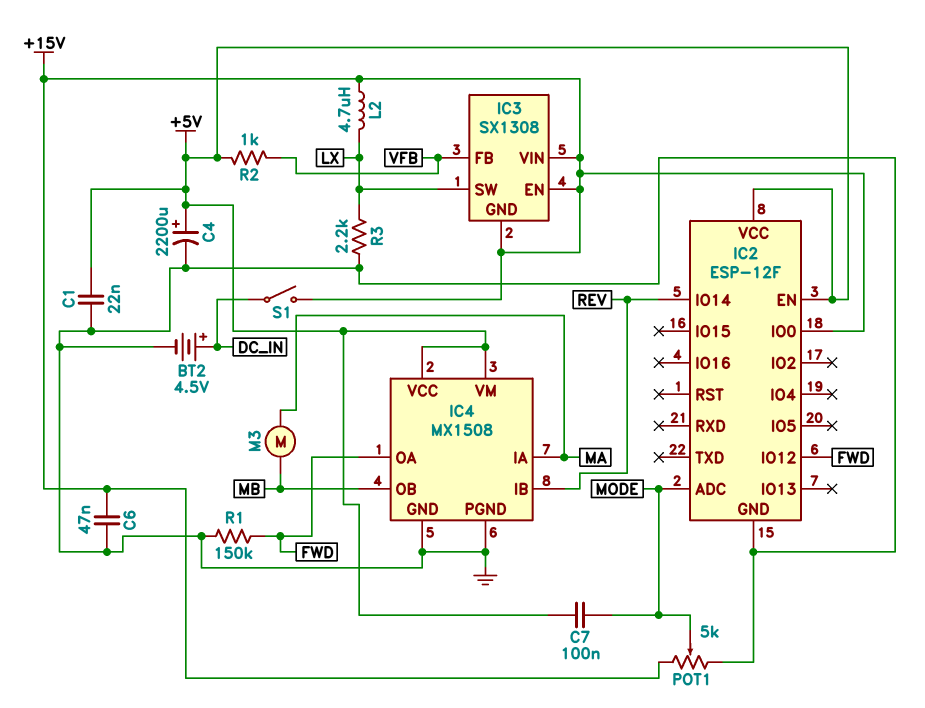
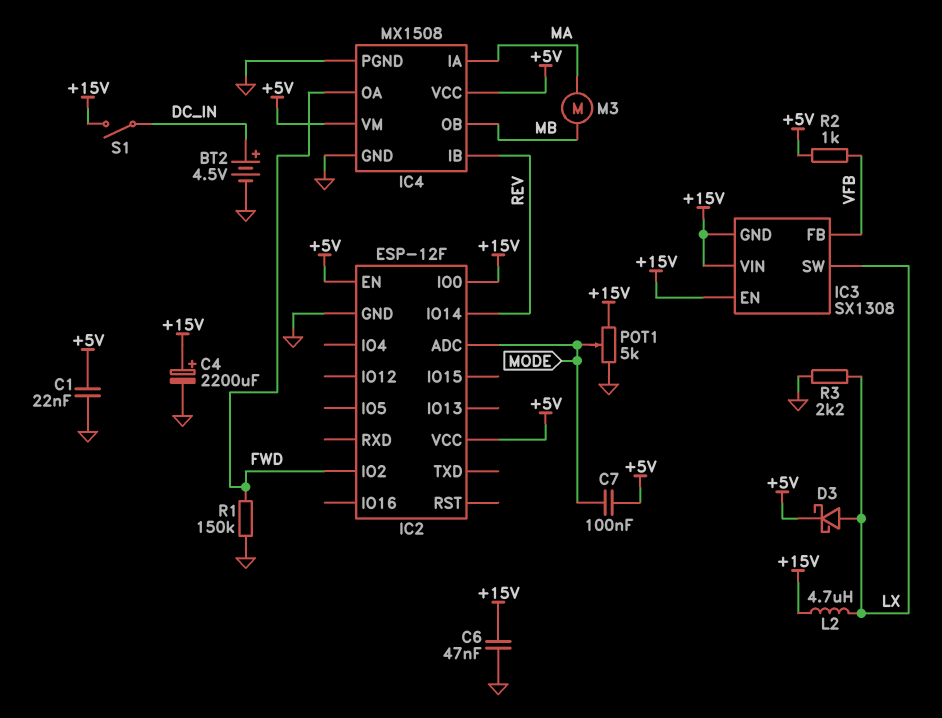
C4: 2200uF (plus +5V, minus GND) -> 2200uF (plus +15V, minus GND)
D3: none -> schottky (A LX, K +5V)
IC2 pin IO2: none -> FWD
IC2 pin IO12: FWD -> none

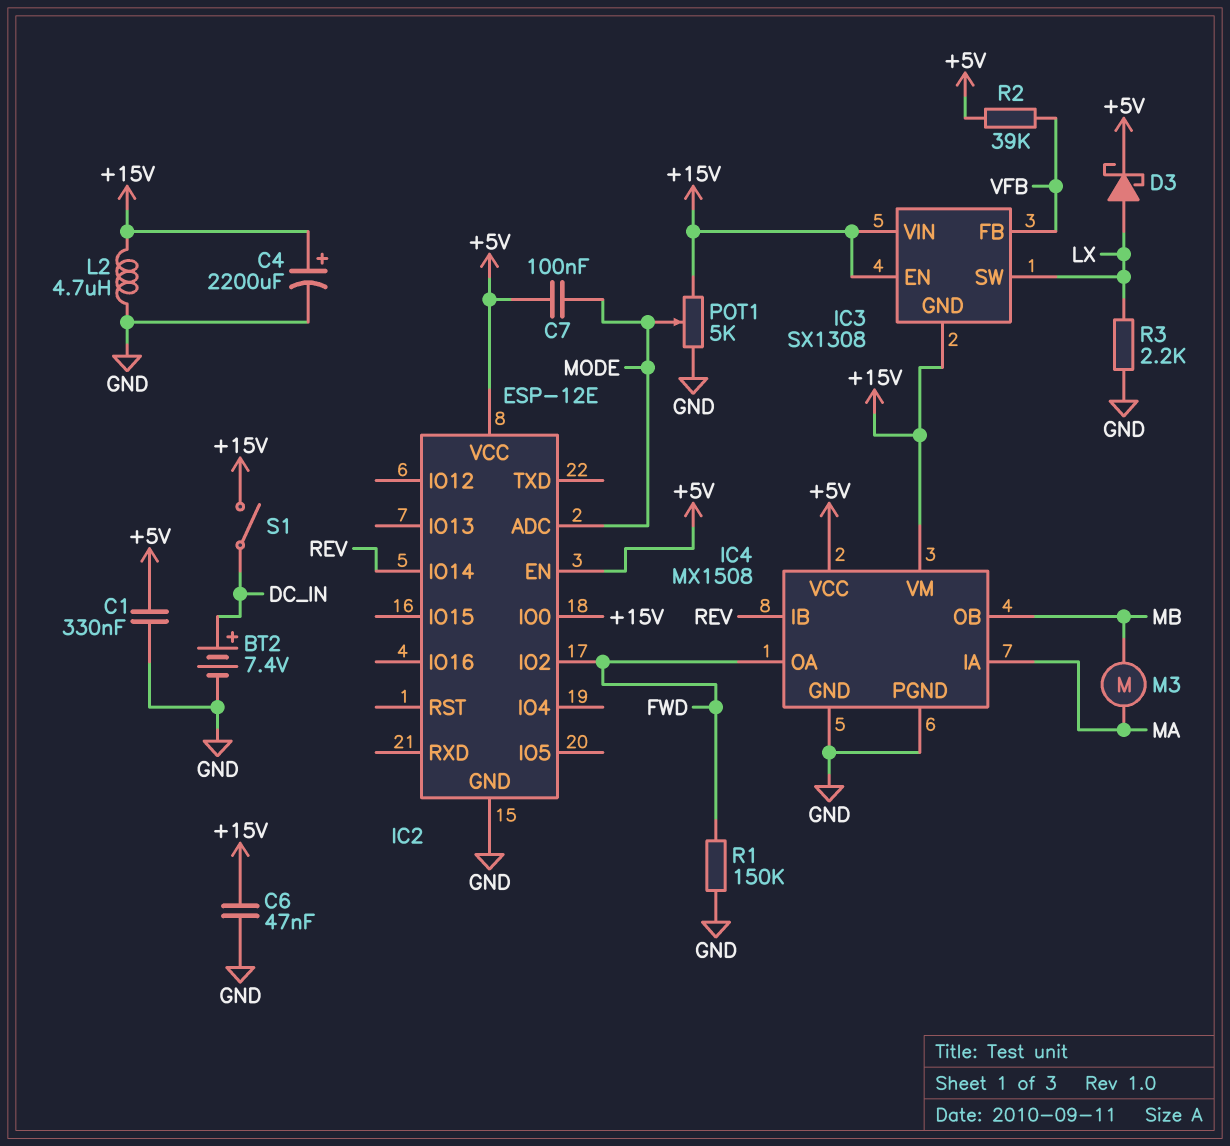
BT2: 4.5V (plus DC_IN, minus GND) -> 7.4V (plus DC_IN, minus GND)
C1: 22nF (+5V, GND) -> 330nF (+5V, GND)
IC2: ESP-12F -> ESP-12E
IC4 pin VM: +5V -> +15V
L2: 4.7uH (+15V, LX) -> 4.7uH (+15V, GND)
R2: 1k (+5V, VFB) -> 39k (+5V, VFB)

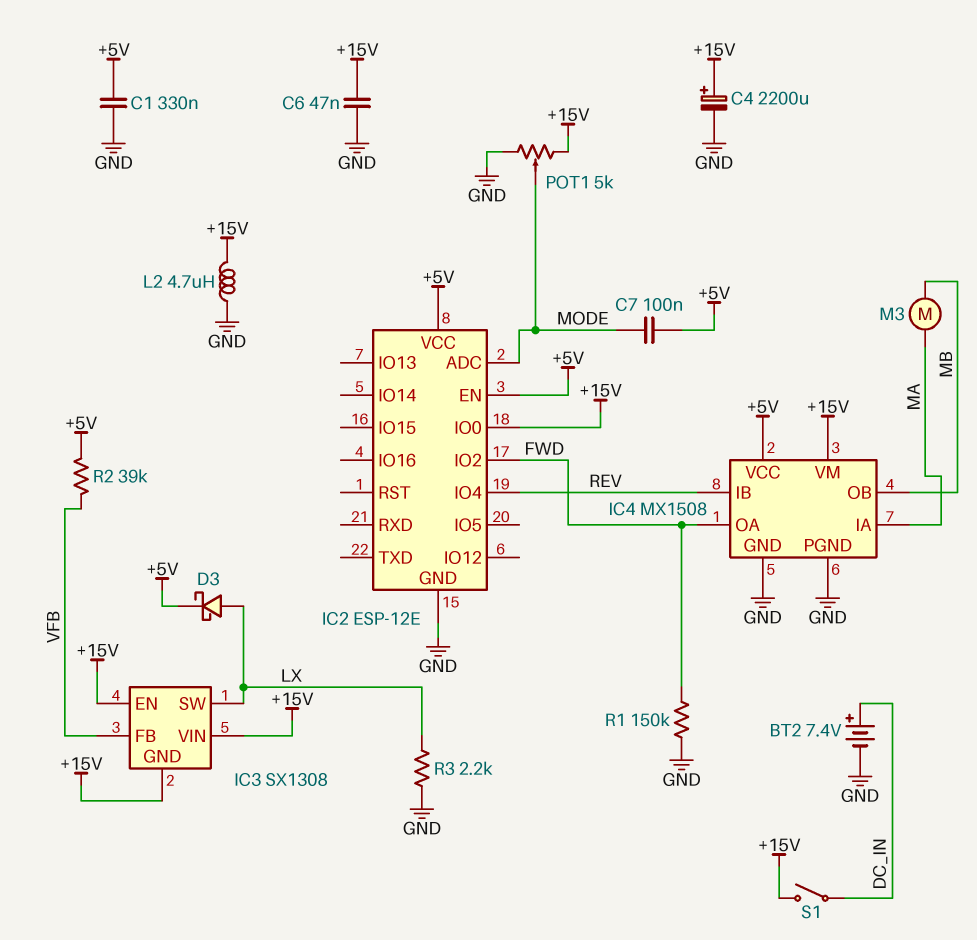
IC2 pin IO4: none -> REV
IC2 pin IO14: REV -> none

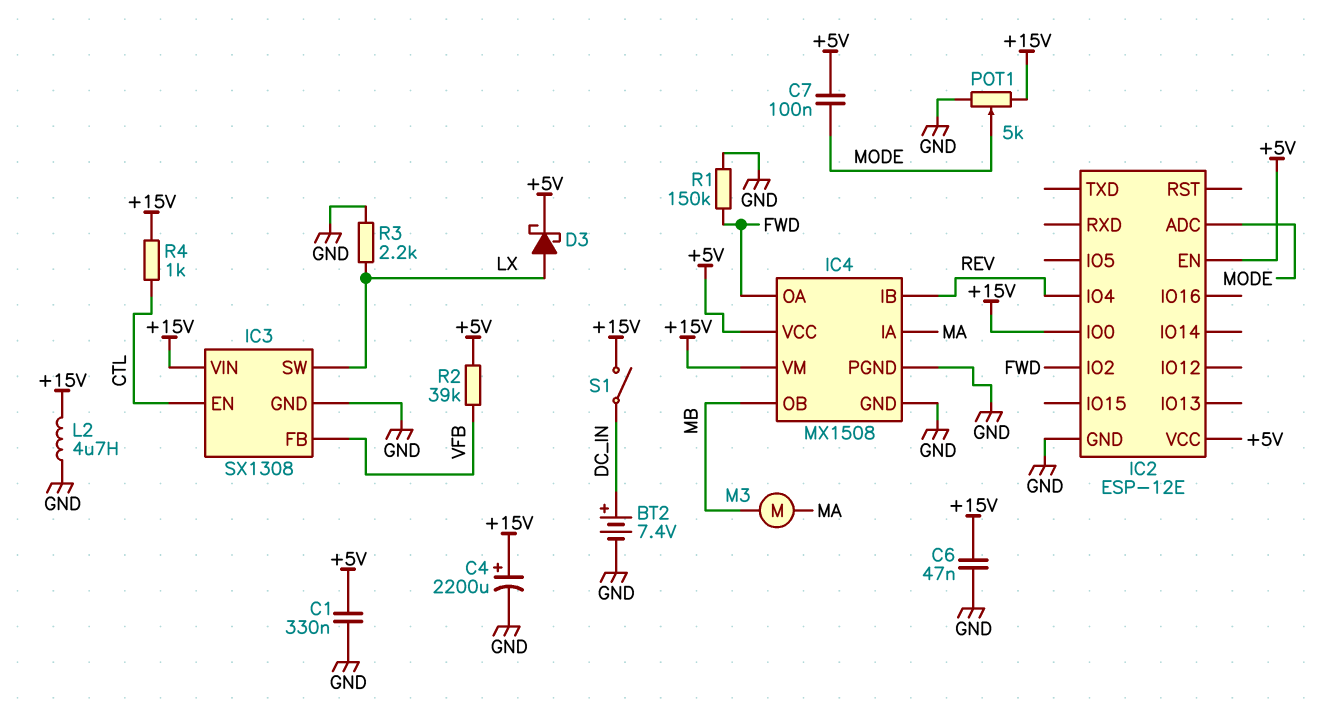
IC3 pin EN: +15V -> CTL
IC3 pin GND: +15V -> GND
R4: none -> 1k (+15V, CTL)

